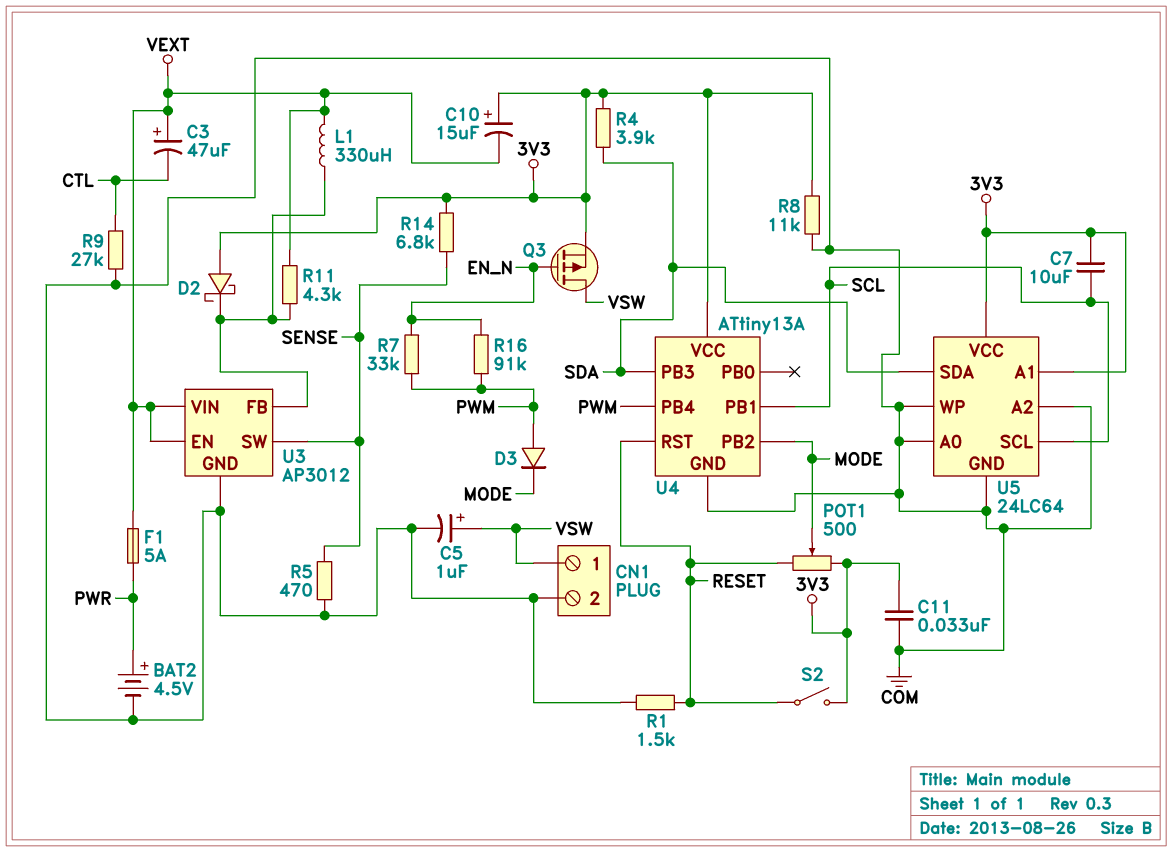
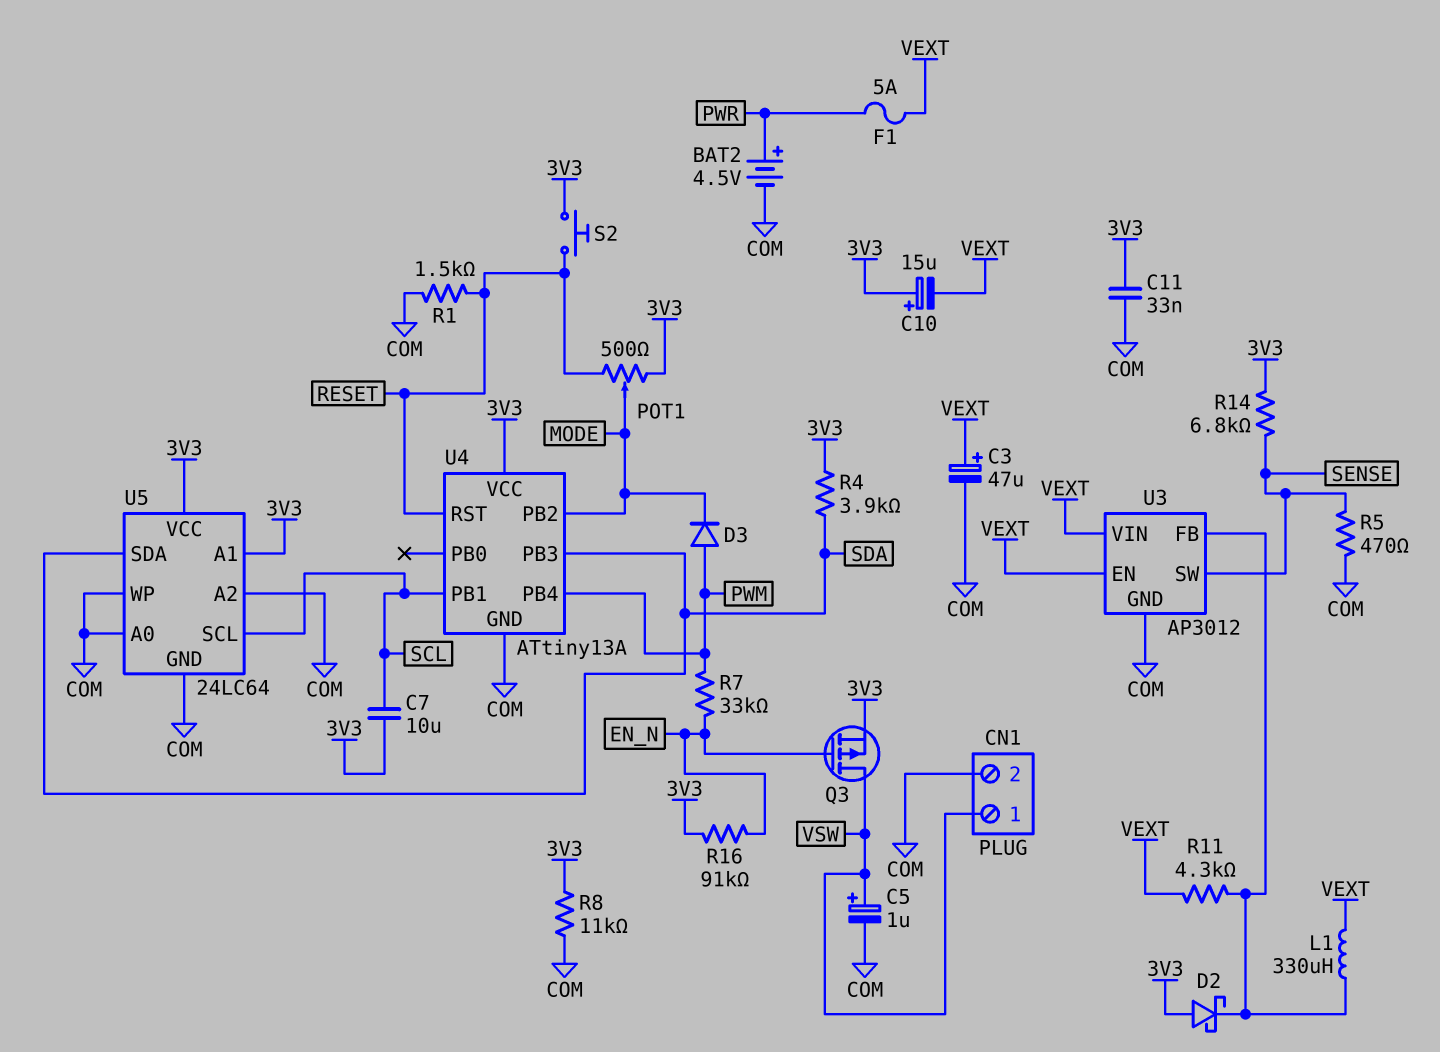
C3: 47uF (plus VEXT, minus CTL) -> 47uF (plus VEXT, minus COM)
R9: 27k (COM, CTL) -> none
R16: 91k (EN_N, PWM) -> 91k (3V3, EN_N)
S2: switch (3V3, RESET) -> button (3V3, RESET)

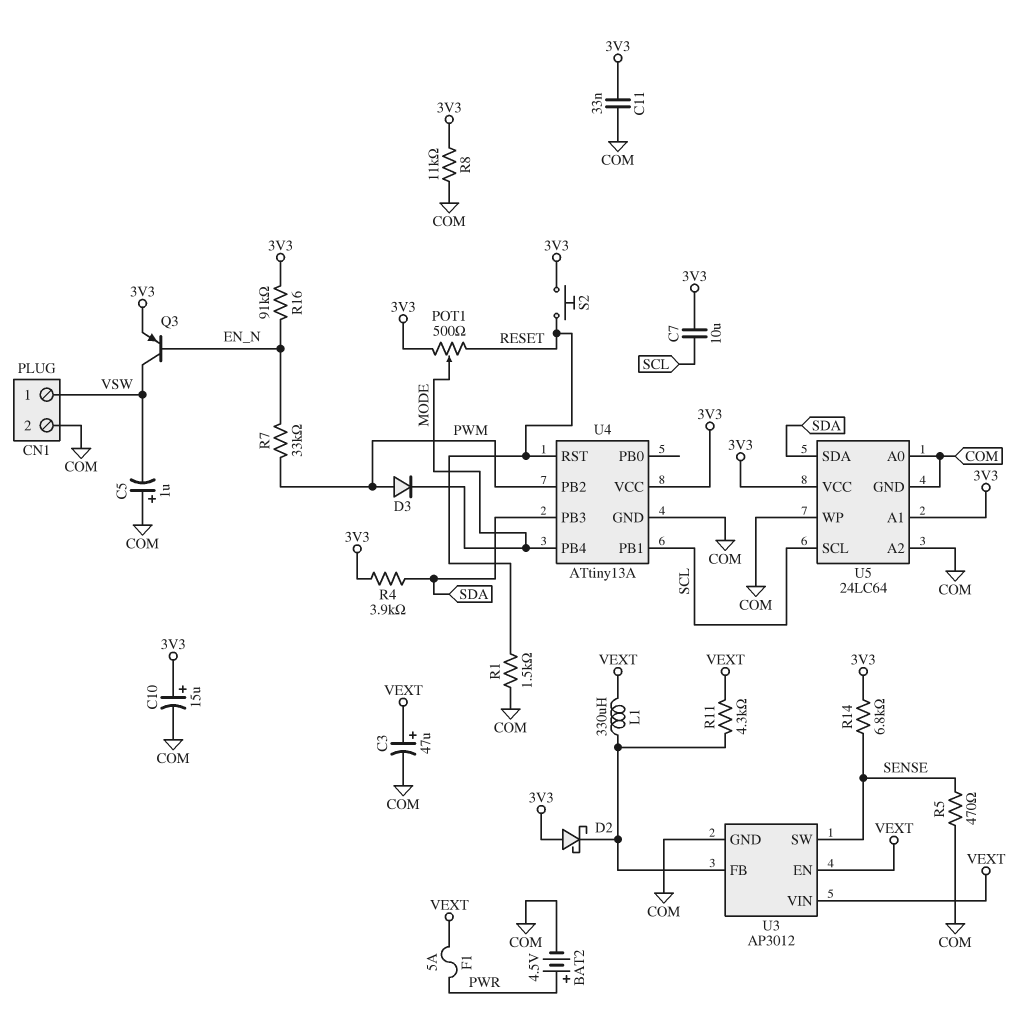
C5: 1uF (plus VSW, minus COM) -> 1uF (plus COM, minus VSW)
C10: 15uF (plus 3V3, minus VEXT) -> 15uF (plus 3V3, minus COM)
Q3: PMOS (G EN_N, D VSW, S 3V3) -> PNP (B EN_N, C VSW, E 3V3)
U4 pin PB2: MODE -> PWM
U4 pin PB4: PWM -> MODE

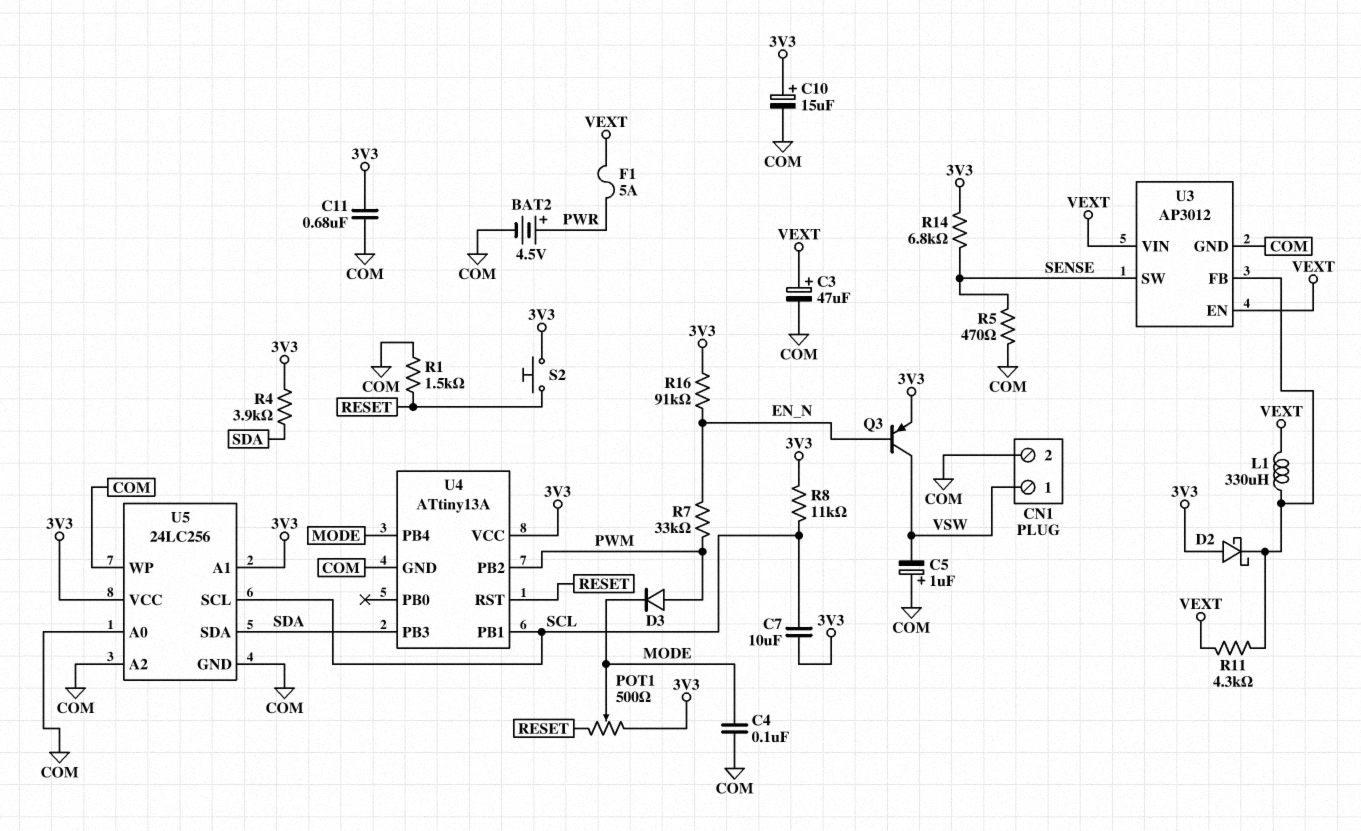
C4: none -> 100nF (COM, MODE)
C11: 33nF (3V3, COM) -> 680nF (3V3, COM)
R8: 11k (3V3, COM) -> 11k (3V3, SCL)
U5: 24LC64 -> 24LC256

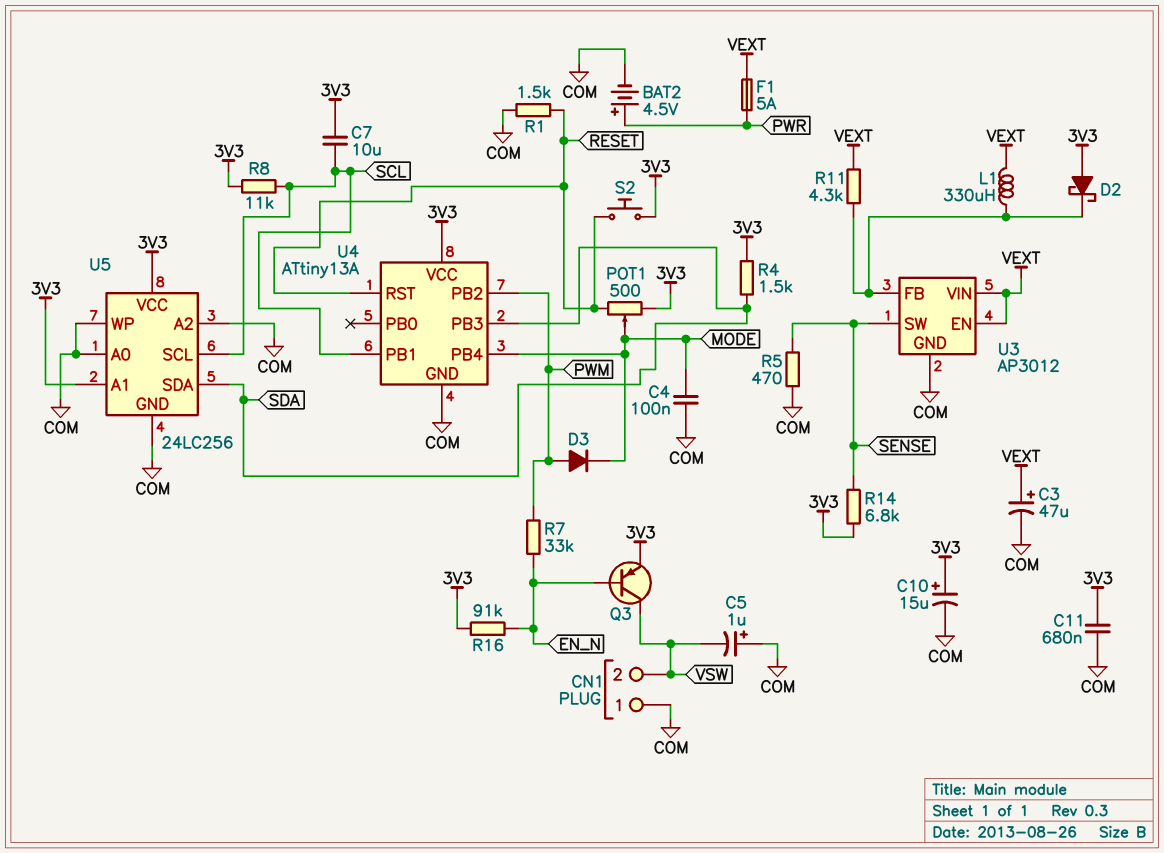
CN1 pin 1: VSW -> COM
CN1 pin 2: COM -> VSW
R4: 3.9k (3V3, SDA) -> 1.5k (3V3, SDA)

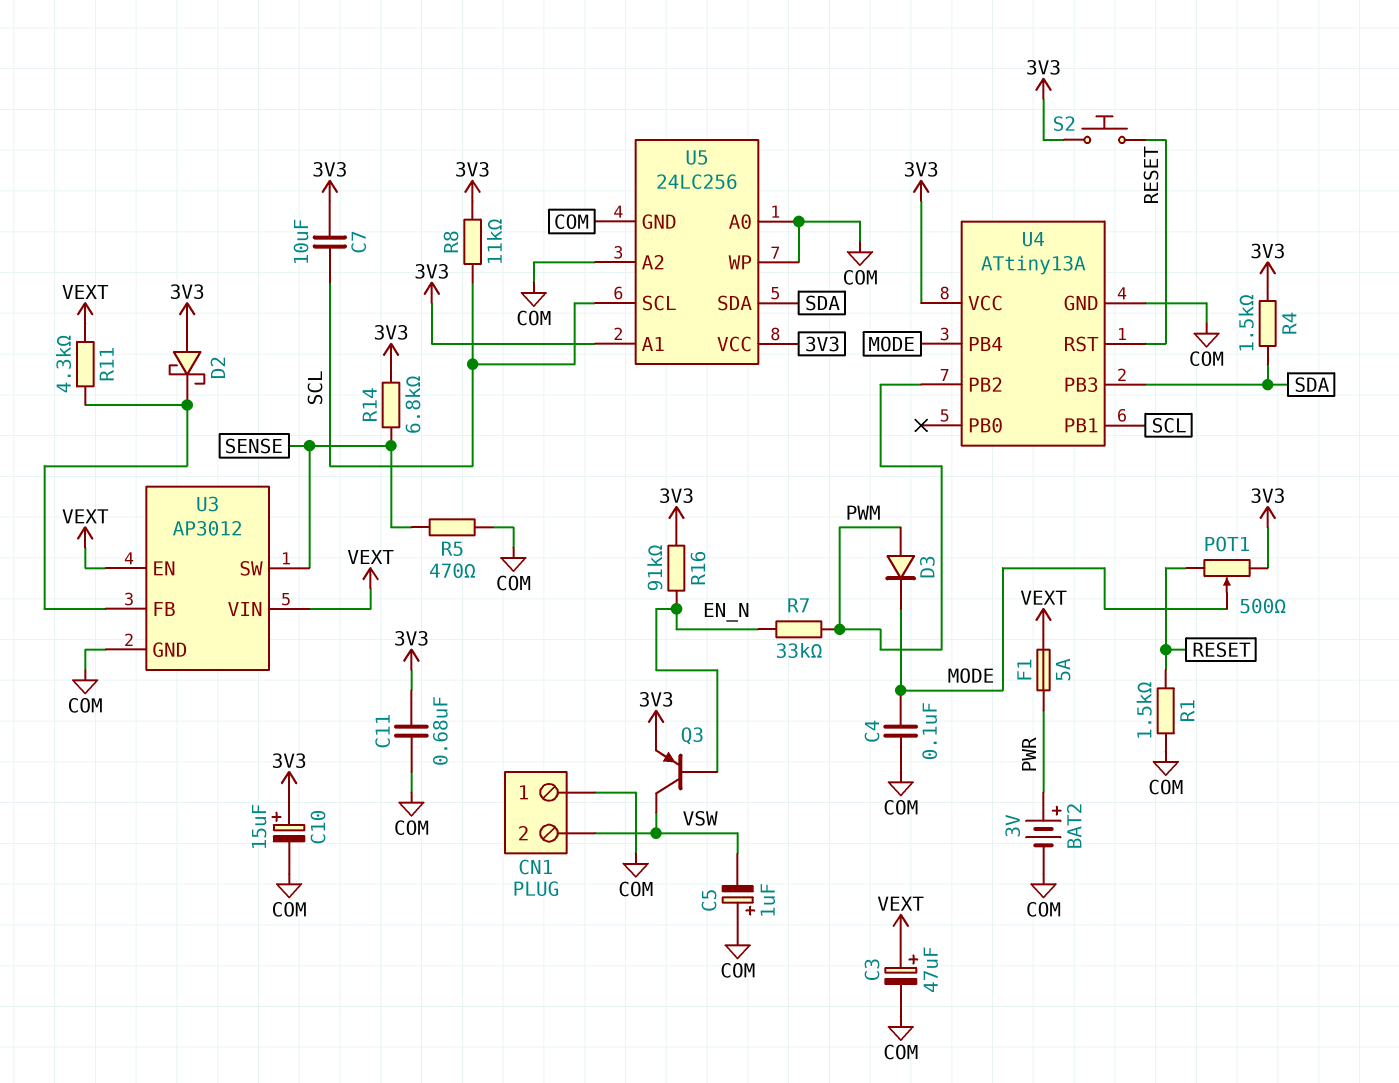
BAT2: 4.5V (plus PWR, minus COM) -> 3V (plus PWR, minus COM)
L1: 330uH (U3/FB, VEXT) -> none

